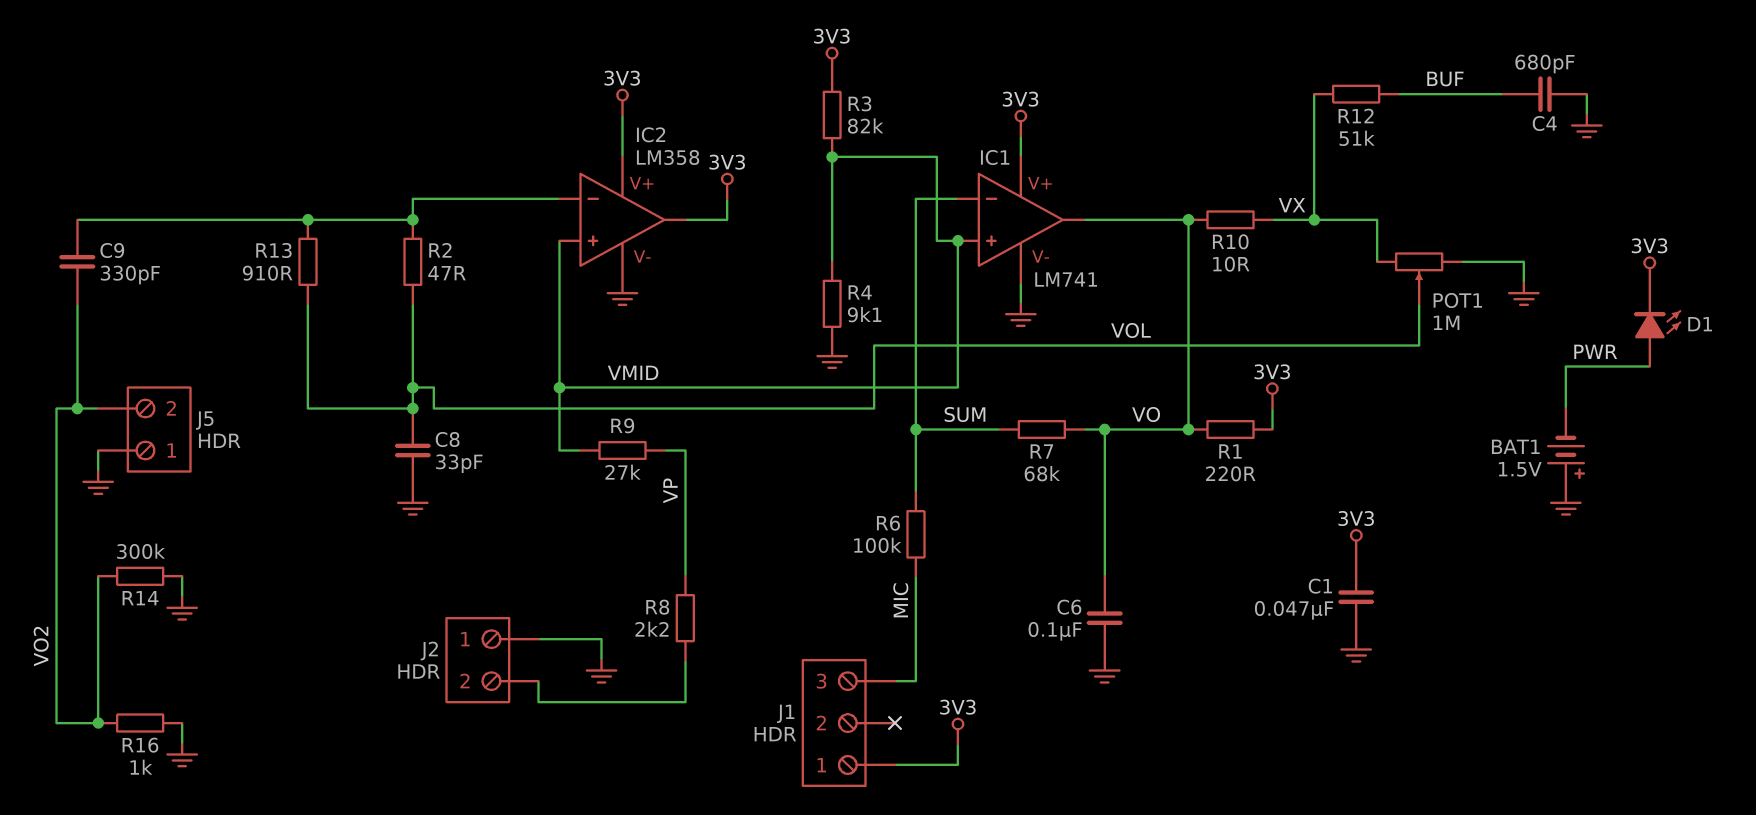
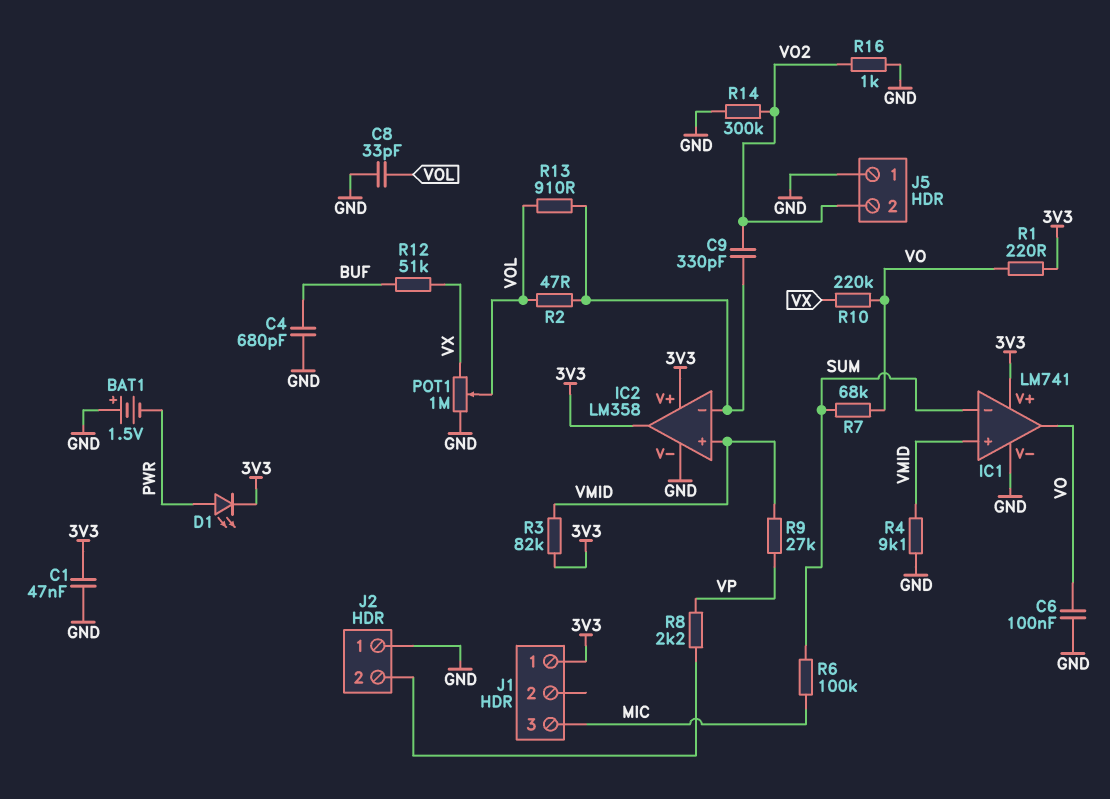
R10: 10 (VO, VX) -> 220k (VO, VX)

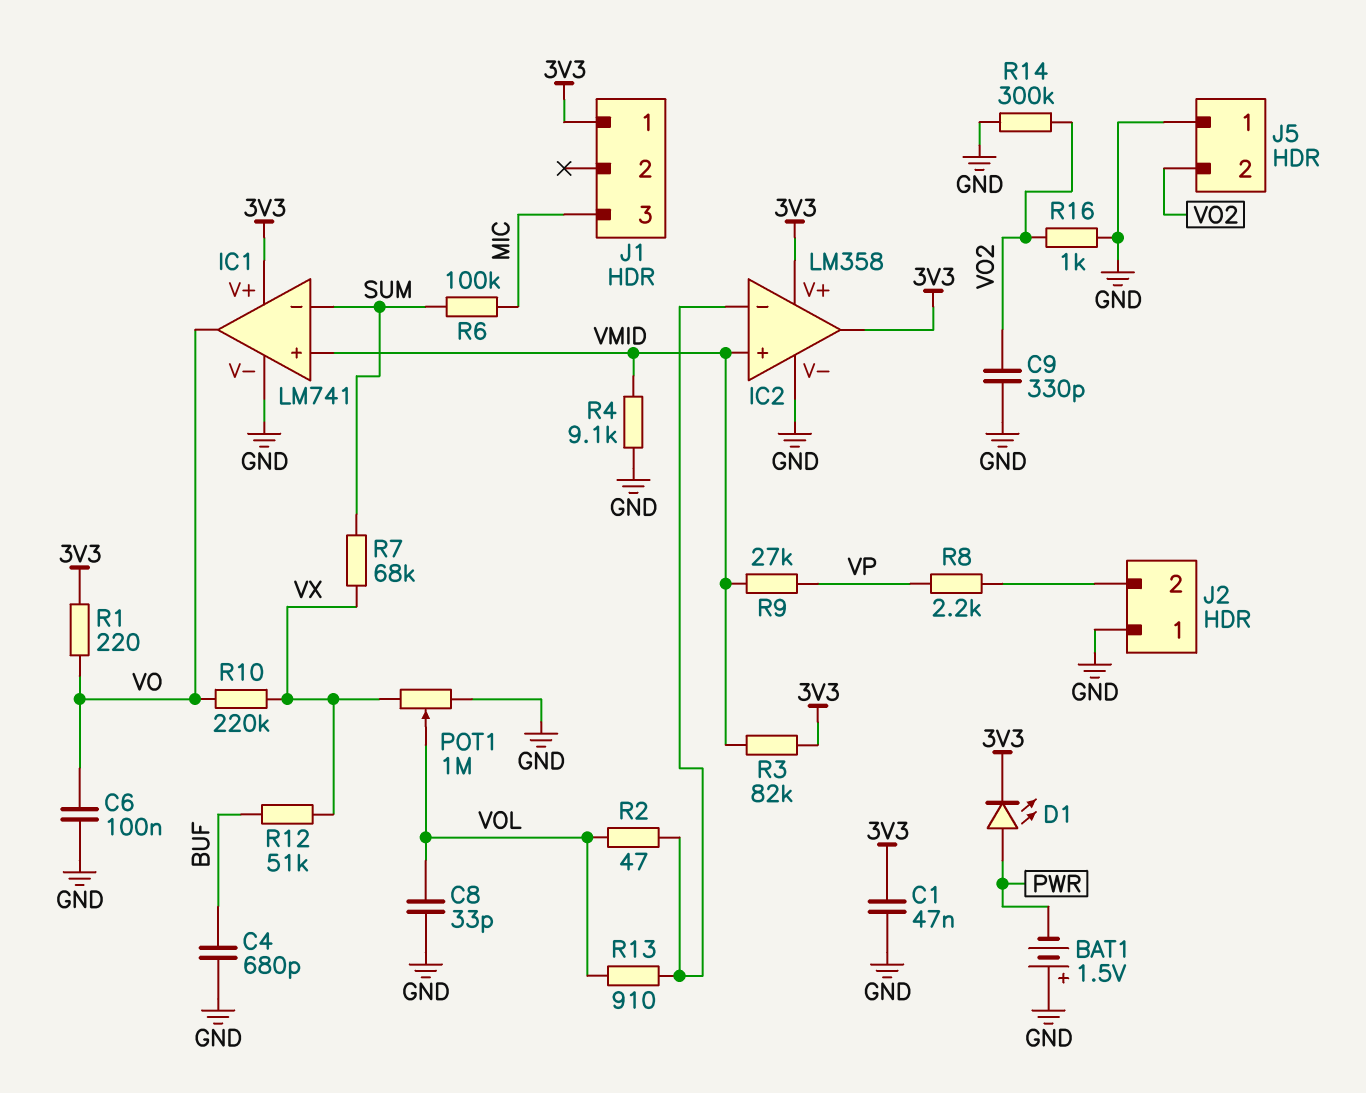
C9: 330pF (IC2/in-, VO2) -> 330pF (GND, VO2)
R7: 68k (SUM, VO) -> 68k (SUM, VX)

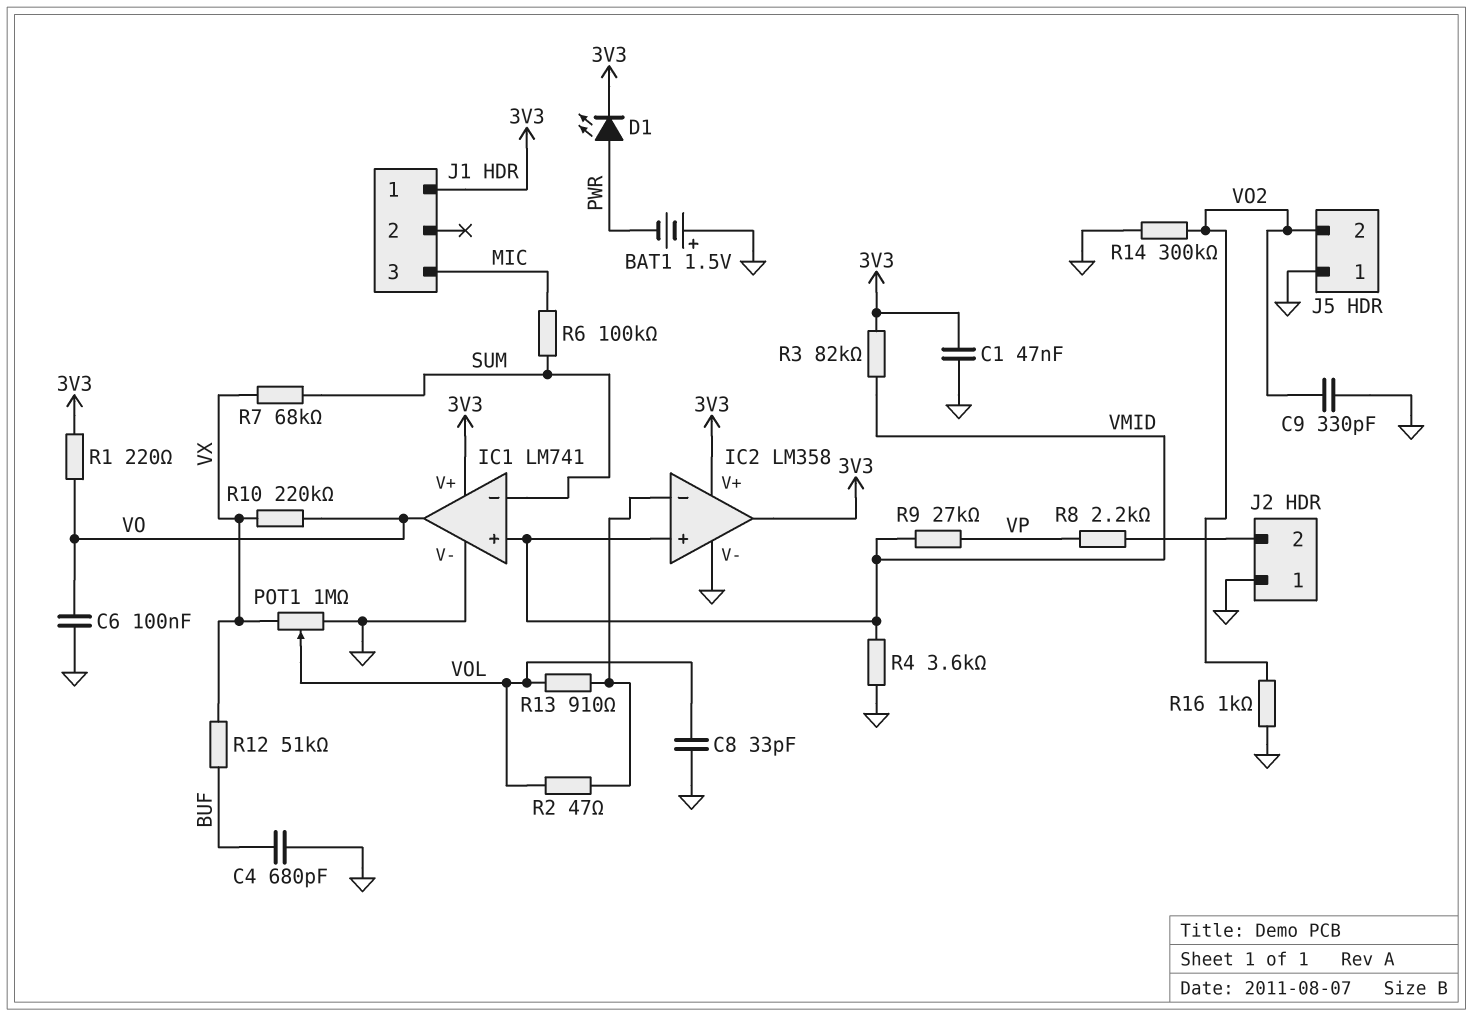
R4: 9.1k (GND, VMID) -> 3.6k (GND, VMID)

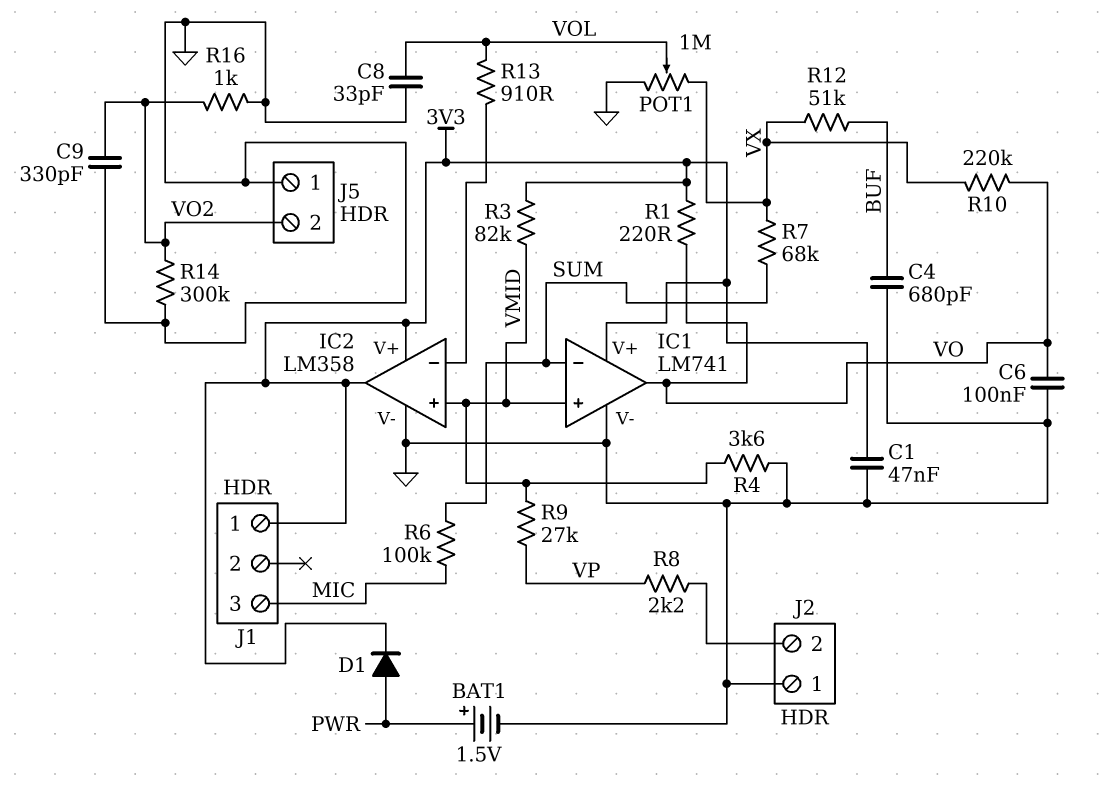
BAT1: 1.5V (plus GND, minus PWR) -> 1.5V (plus PWR, minus GND)
D1: LED (A PWR, K 3V3) -> diode (A PWR, K 3V3)
R2: 47 (IC2/in-, VOL) -> none

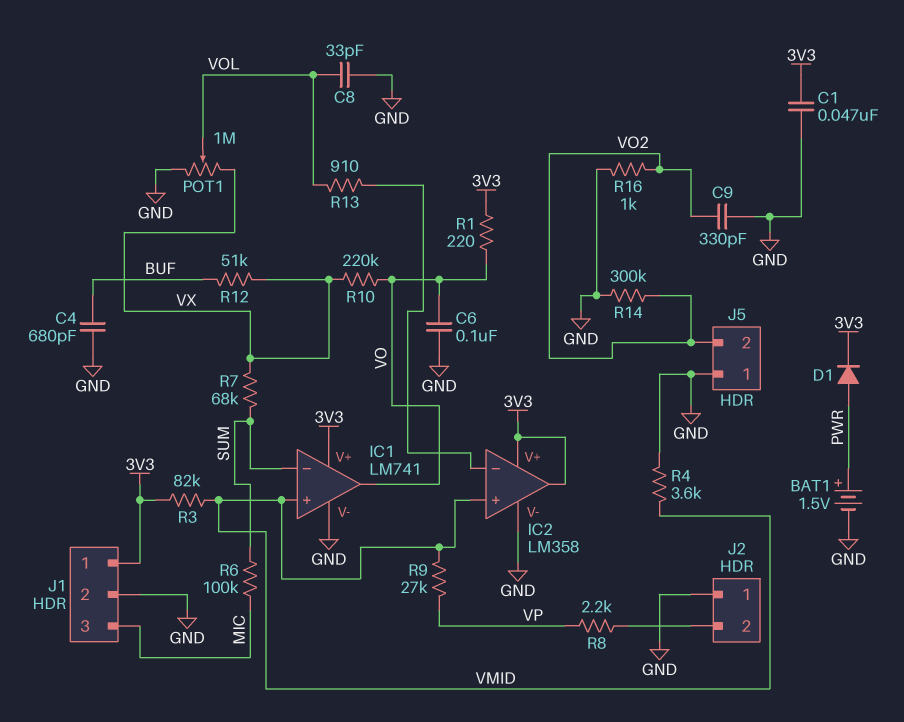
J1 pin 2: none -> GND

